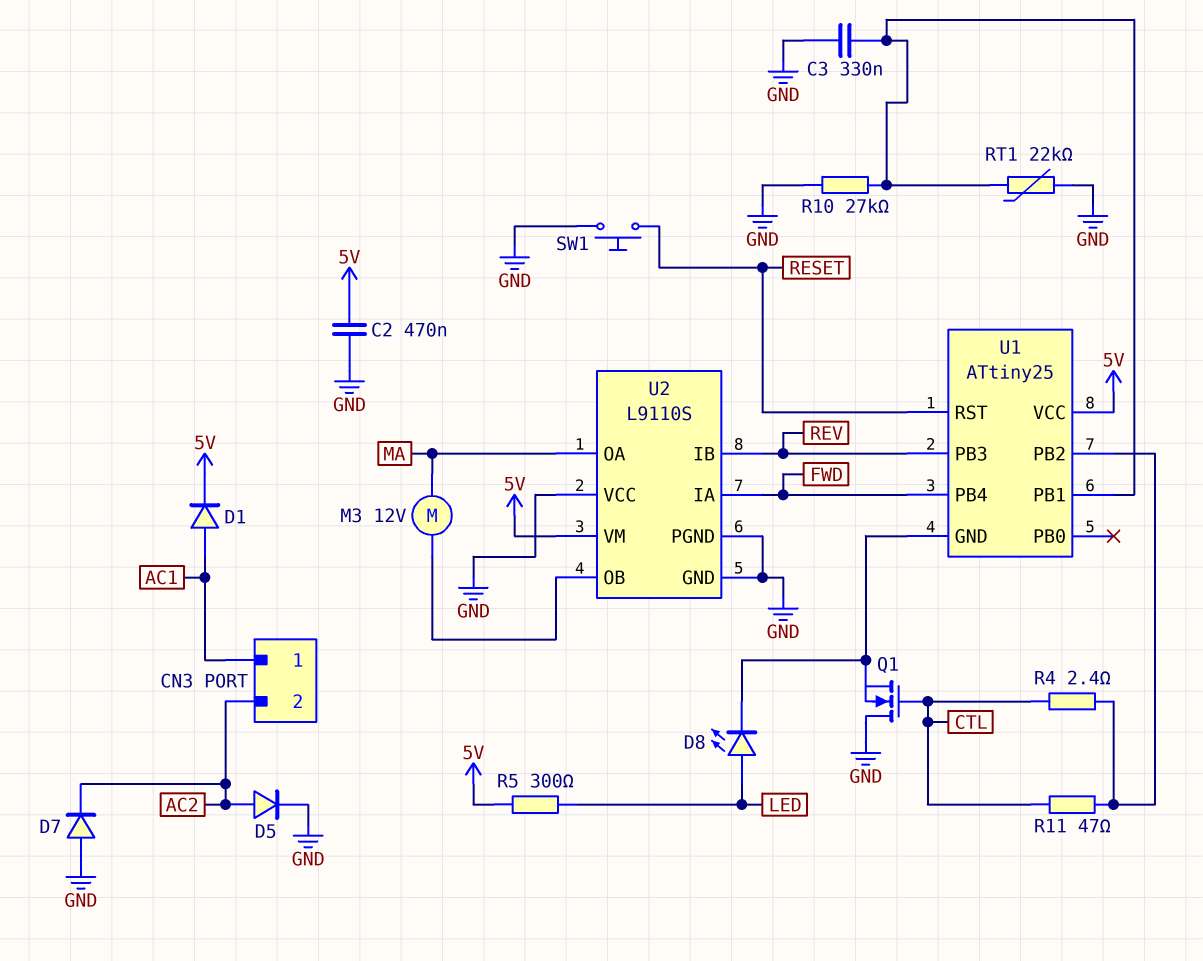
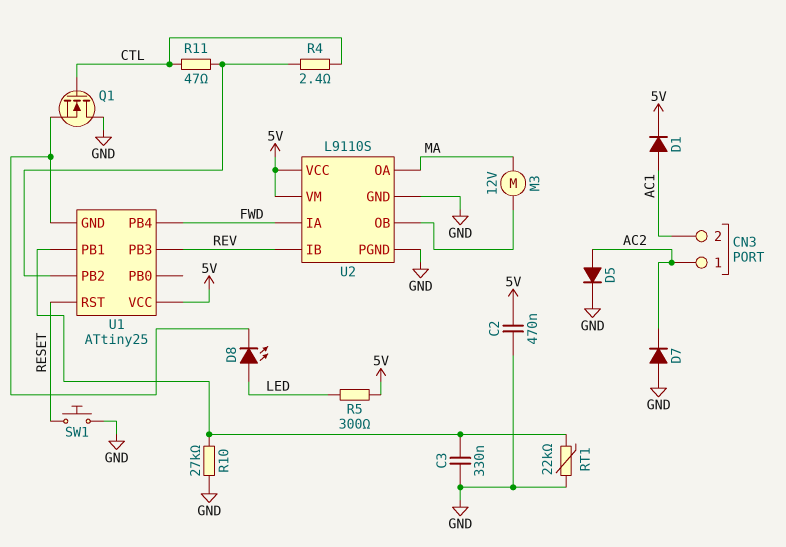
CN3 pin 1: AC1 -> AC2
CN3 pin 2: AC2 -> AC1
U2 pin VCC: GND -> 5V

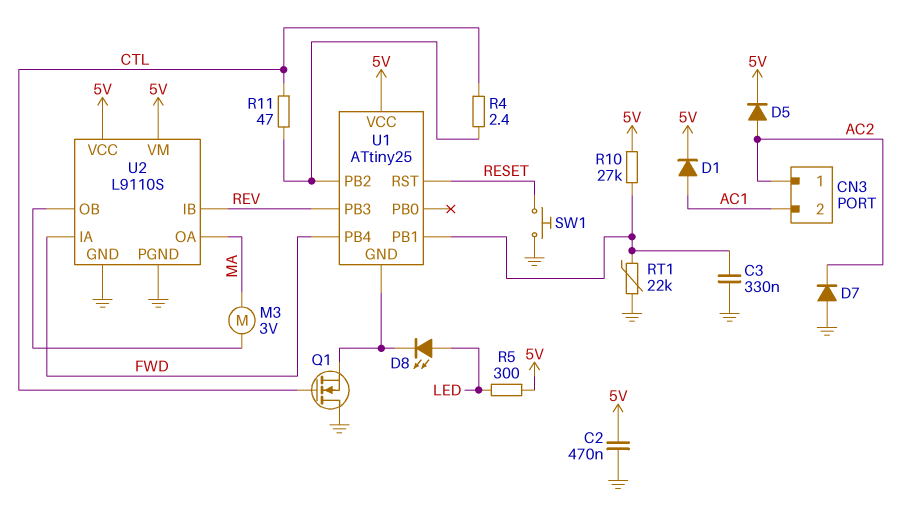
D5: diode (A AC2, K GND) -> diode (A AC2, K 5V)
M3: motor 12V (MA, U2/OB) -> motor 3V (MA, U2/OB)
R10: 27k (GND, U1/PB1) -> 27k (5V, U1/PB1)

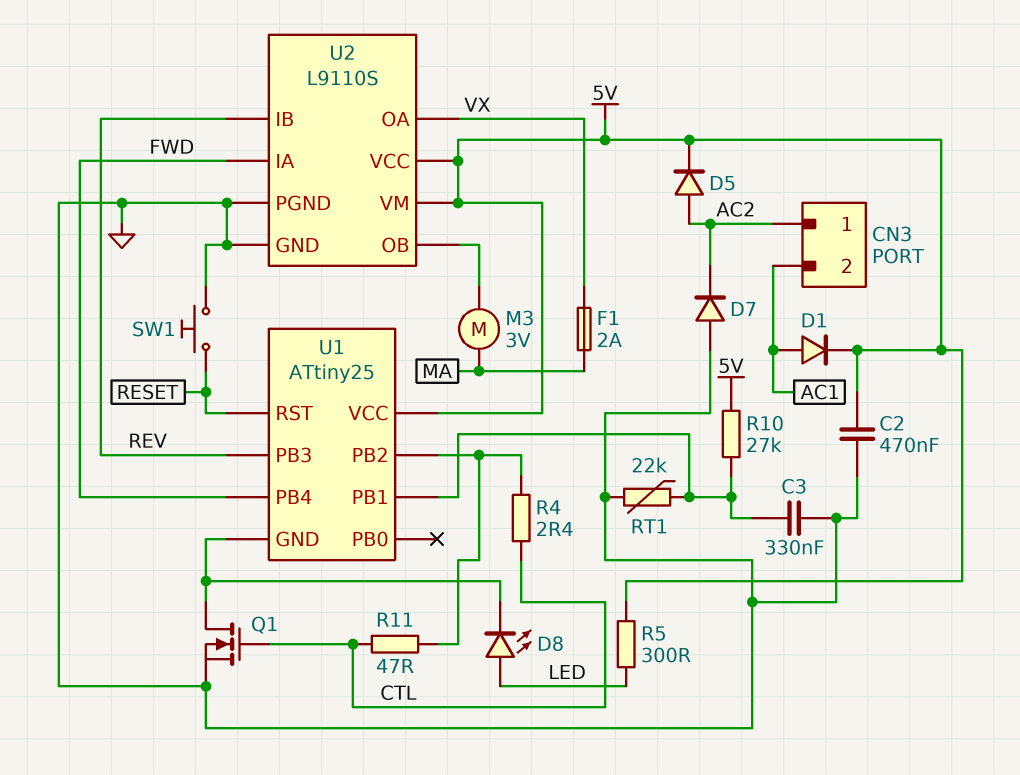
F1: none -> 2A (MA, VX)
Q1: NMOS (G CTL, D GND, S U1/GND) -> NMOS (G CTL, D U1/GND, S GND)
U2 pin OA: MA -> VX

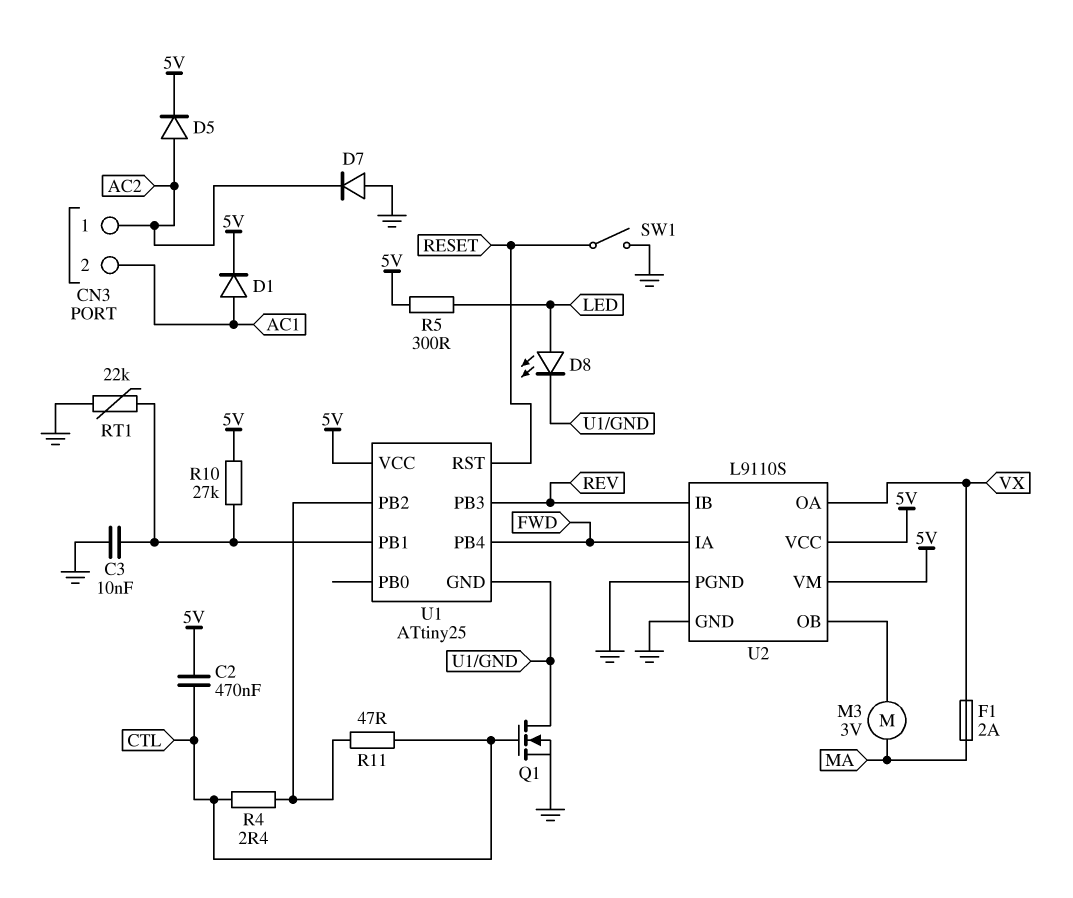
C2: 470nF (5V, GND) -> 470nF (5V, CTL)
C3: 330nF (GND, U1/PB1) -> 10nF (GND, U1/PB1)
SW1: button (GND, RESET) -> switch (GND, RESET)

